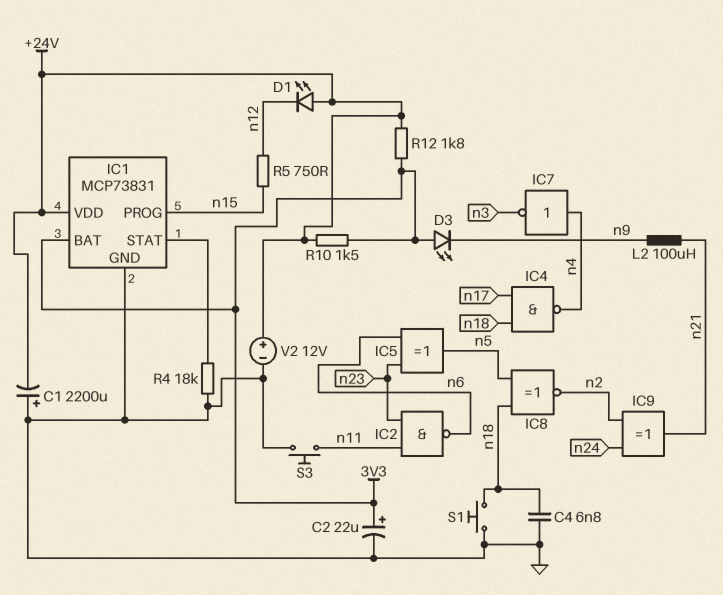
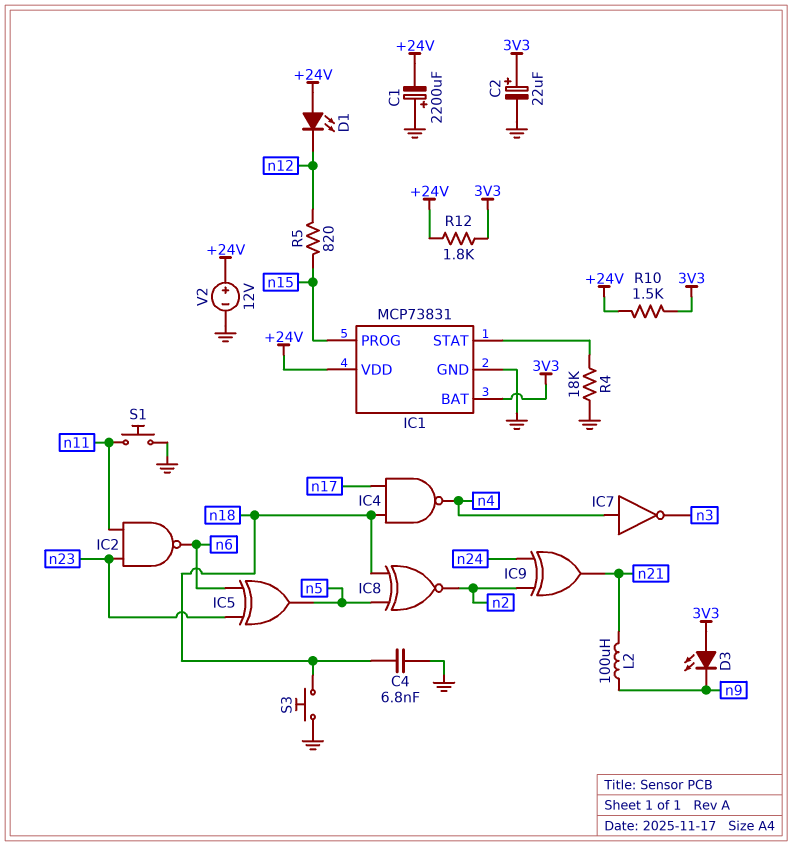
R5: 750 (n12, n15) -> 820 (n12, n15)
S1: button (GND, n18) -> button (GND, n11)
S3: button (GND, n11) -> button (GND, n18)

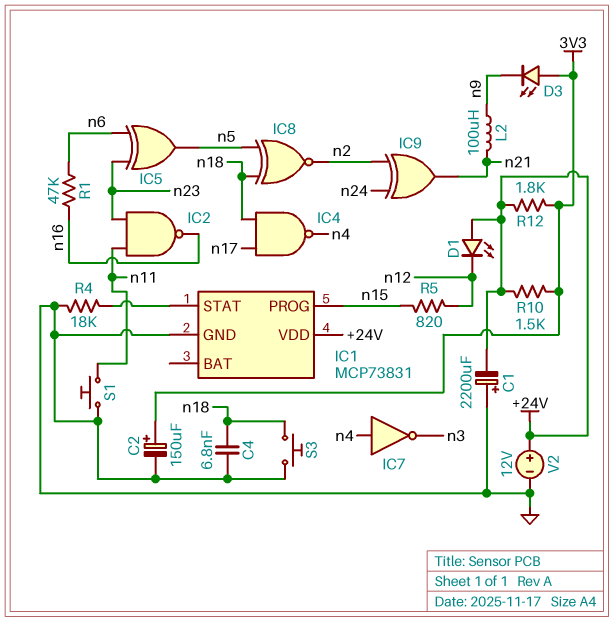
C2: 22uF (plus 3V3, minus GND) -> 150uF (plus 3V3, minus GND)
IC1 pin BAT: 3V3 -> none
IC2: NAND (in n11, in n23, out n6) -> NAND (in n11, in n23, out n16)
R1: none -> 47k (n6, n16)

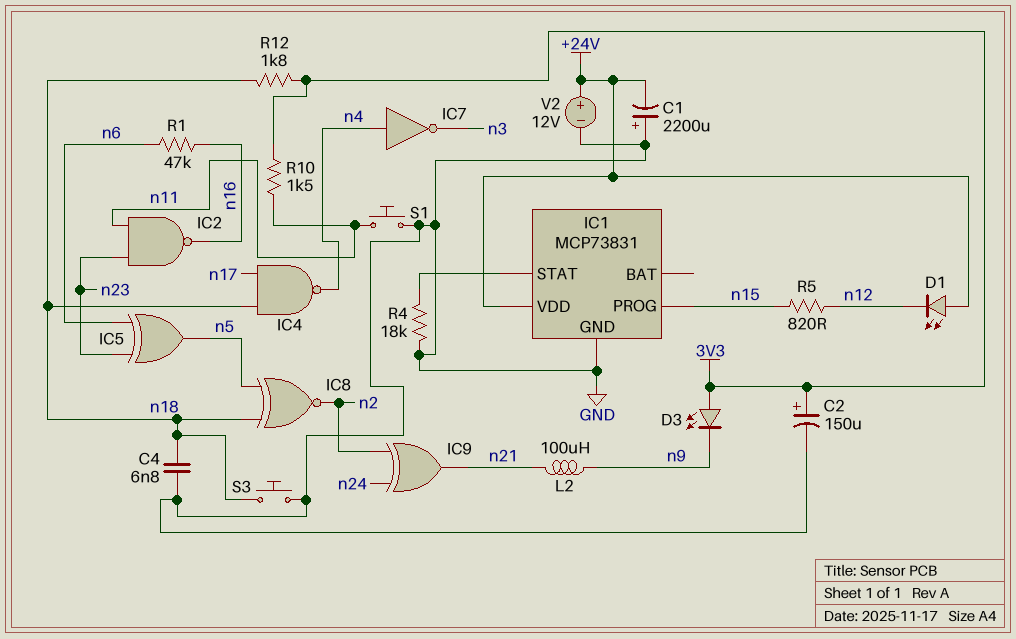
R10: 1.5k (+24V, 3V3) -> 1.5k (3V3, n11)
R12: 1.8k (+24V, 3V3) -> 1.8k (3V3, n18)

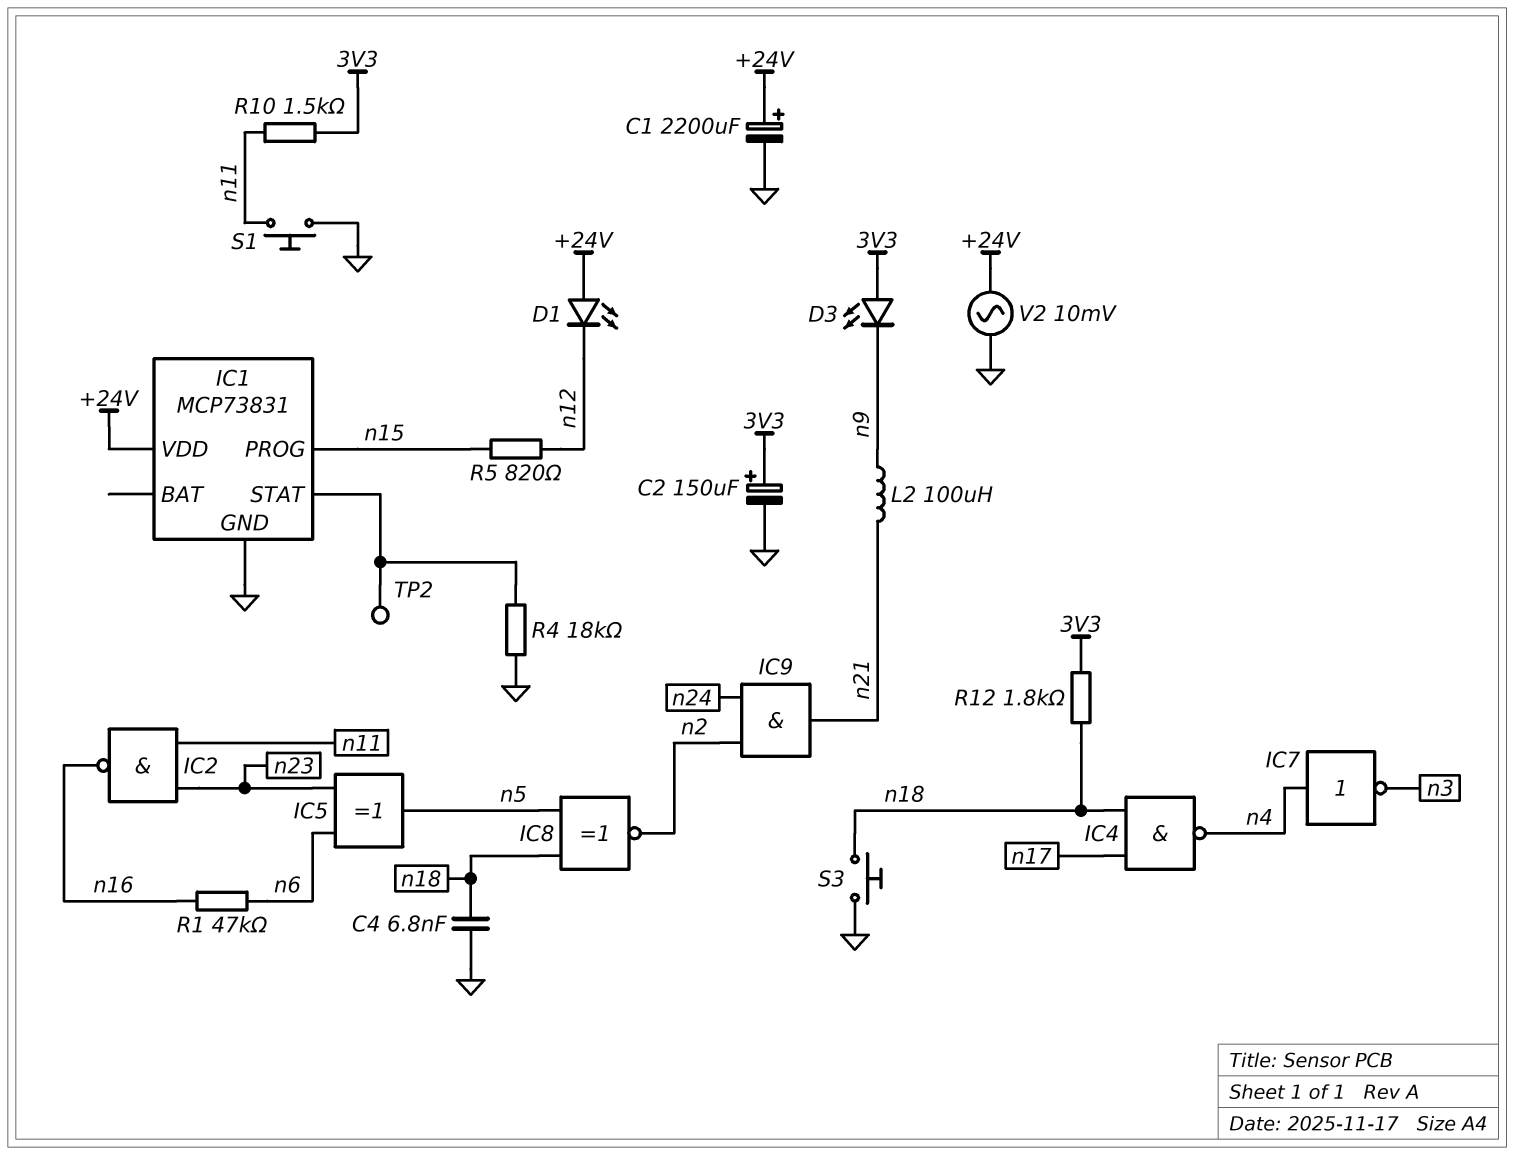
C1: 2200uF (plus GND, minus +24V) -> 2200uF (plus +24V, minus GND)
IC9: XOR (in n2, in n24, out n21) -> AND (in n2, in n24, out n21)
TP2: none -> test point (IC1/STAT)
V2: 12V (plus +24V, minus GND) -> AC 10mV (+24V, GND)

